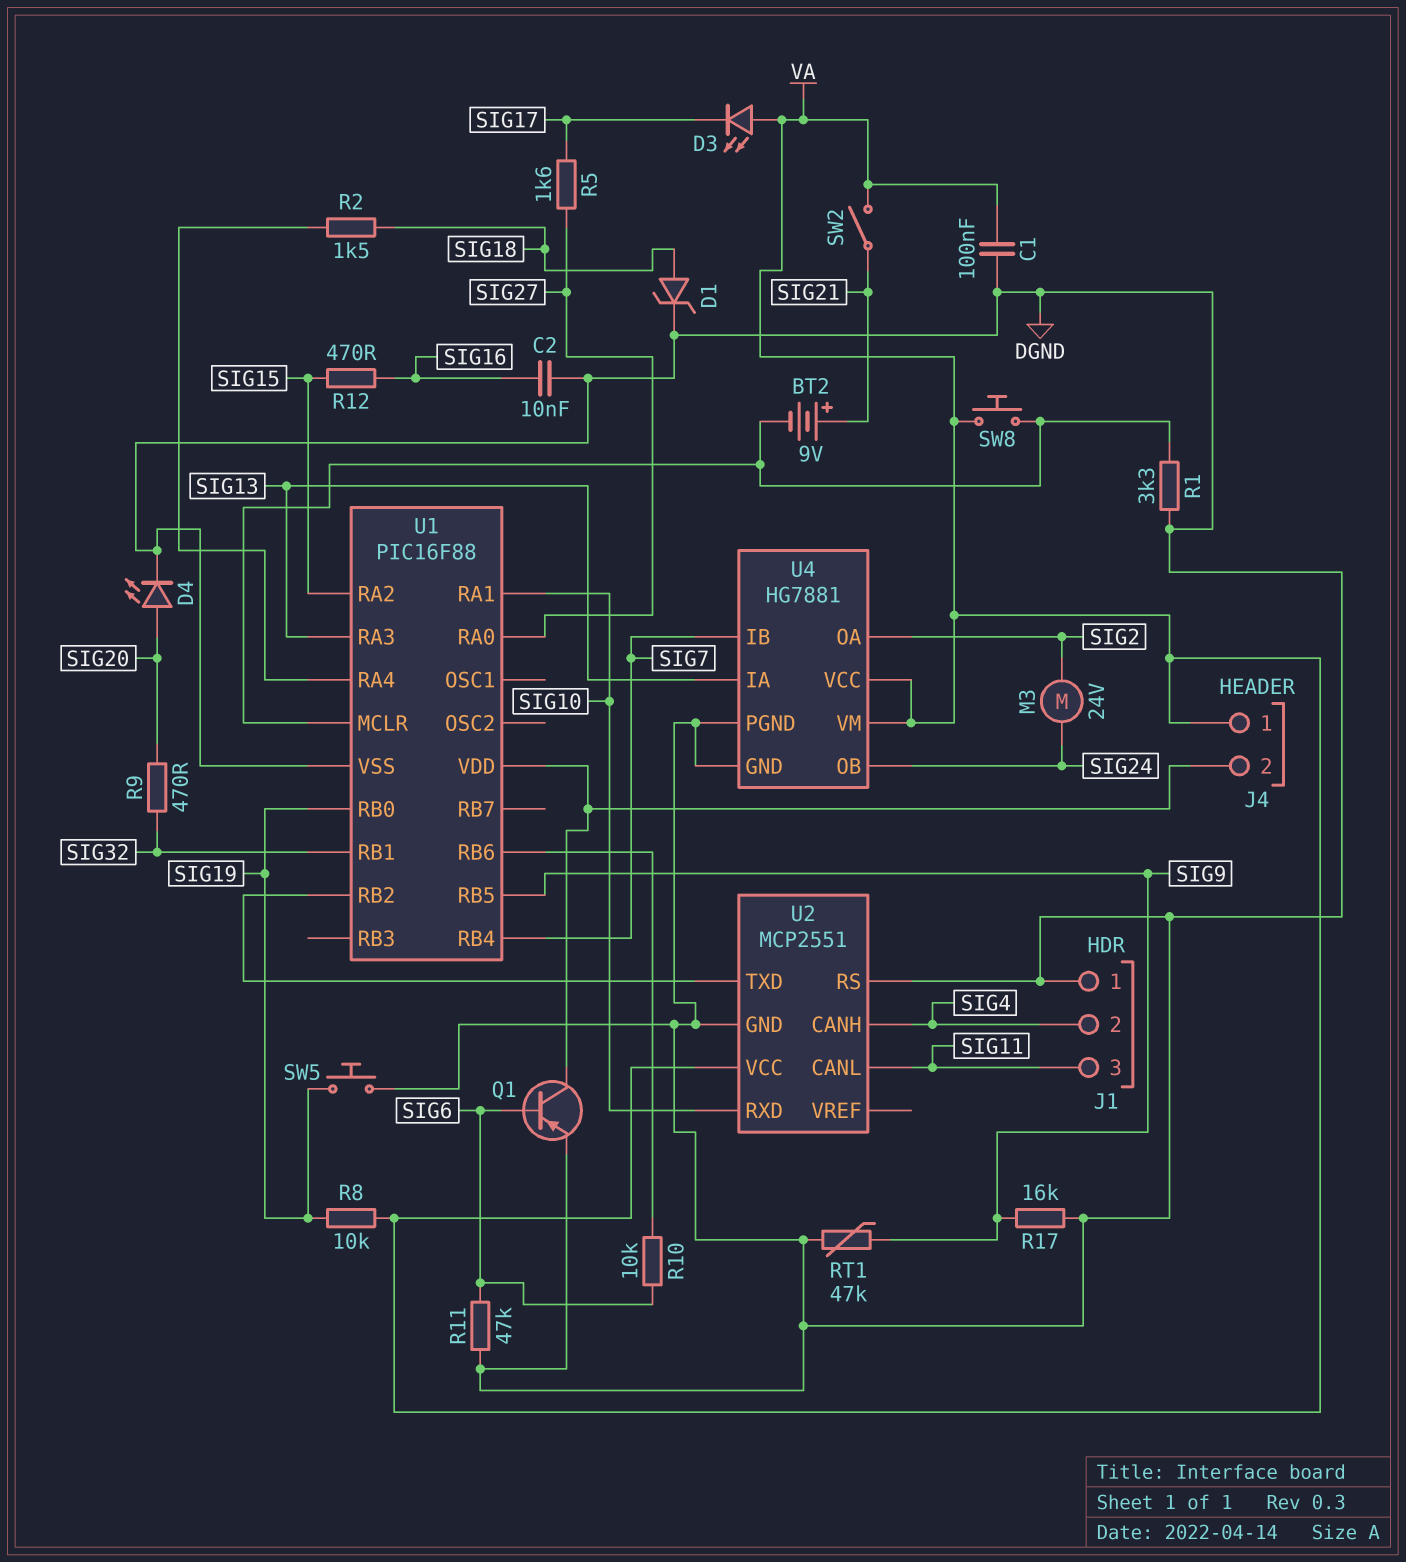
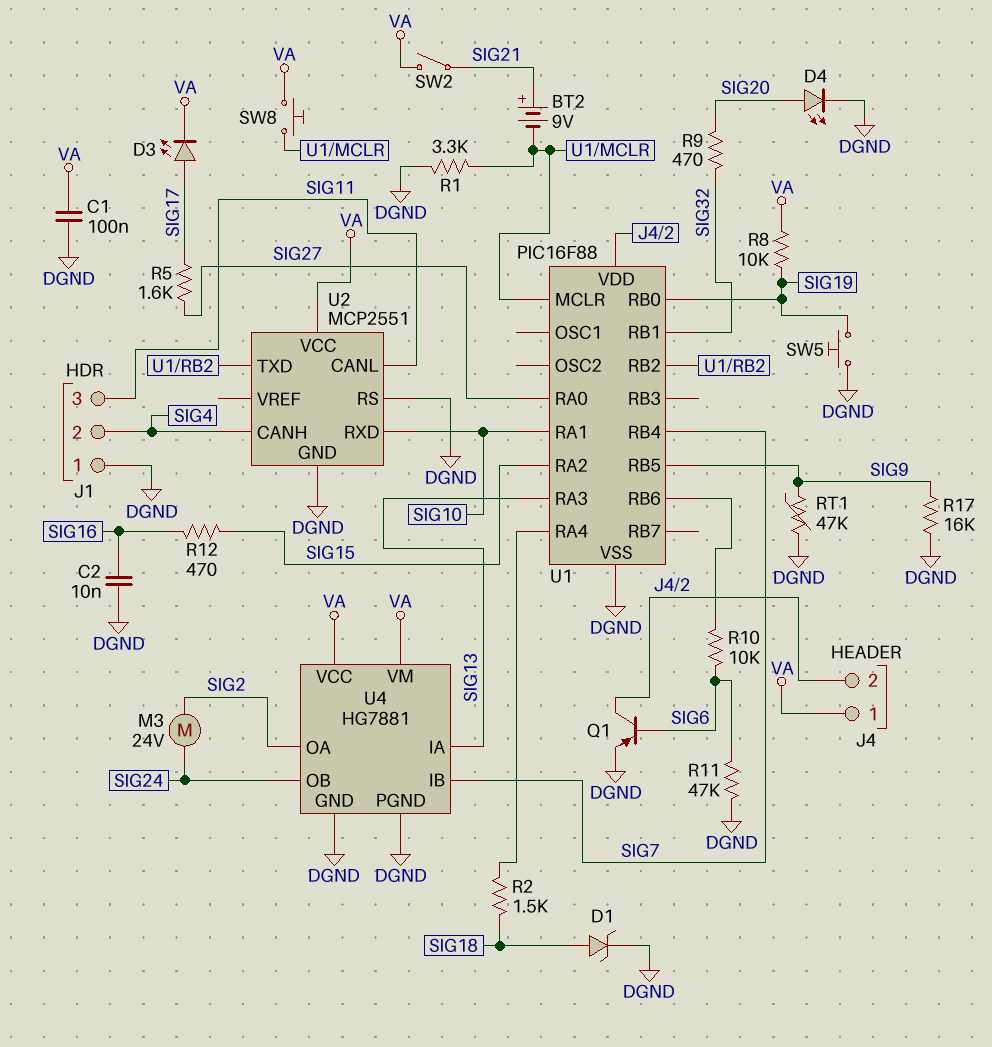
D3: LED (A VA, K SIG17) -> LED (A SIG17, K VA)

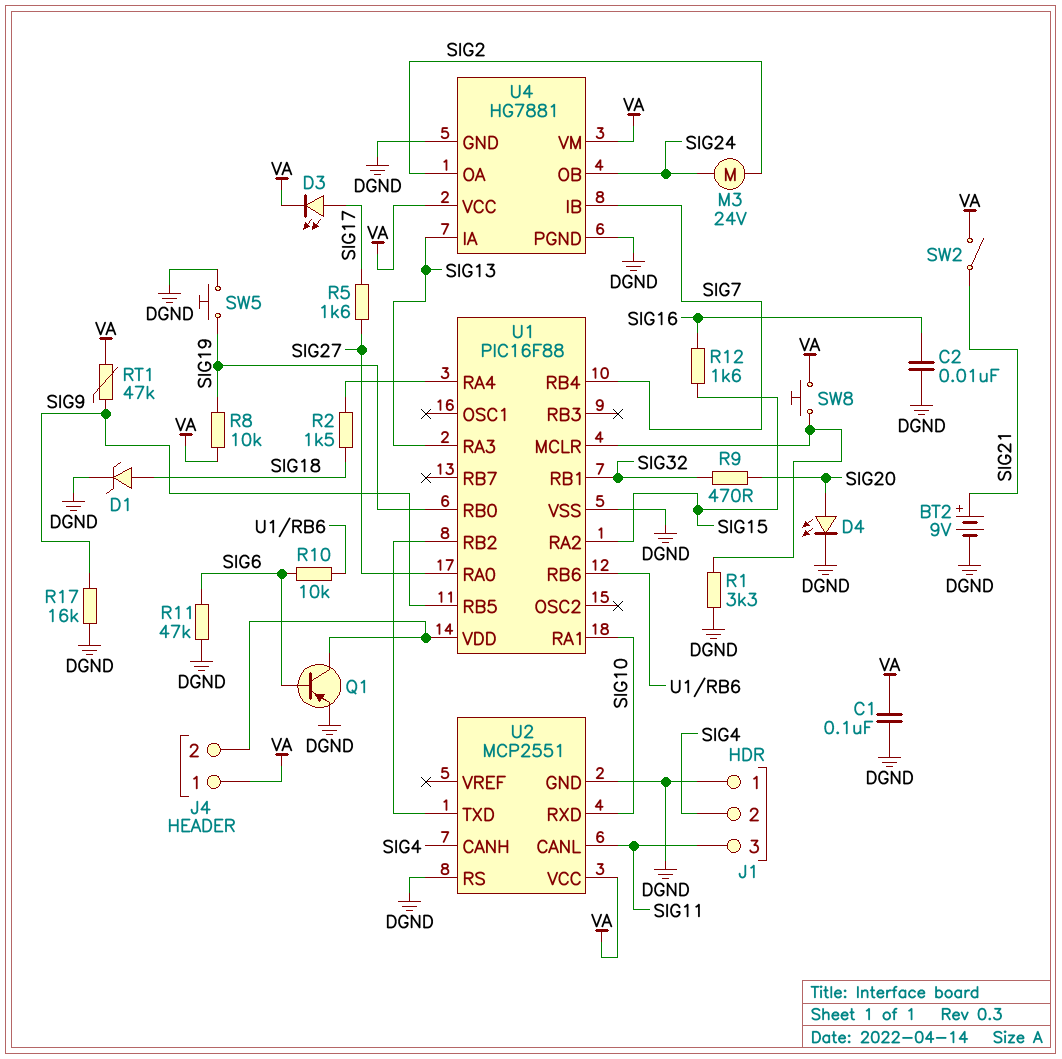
BT2: 9V (plus SIG21, minus U1/MCLR) -> 9V (plus SIG21, minus DGND)
R12: 470 (SIG15, SIG16) -> 1.6k (SIG15, SIG16)
RT1: 47k (DGND, SIG9) -> 47k (SIG9, VA)

